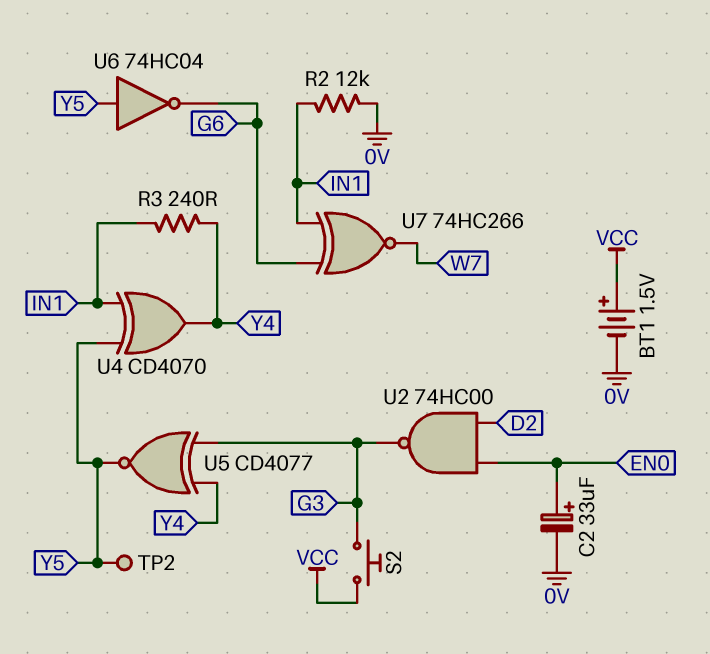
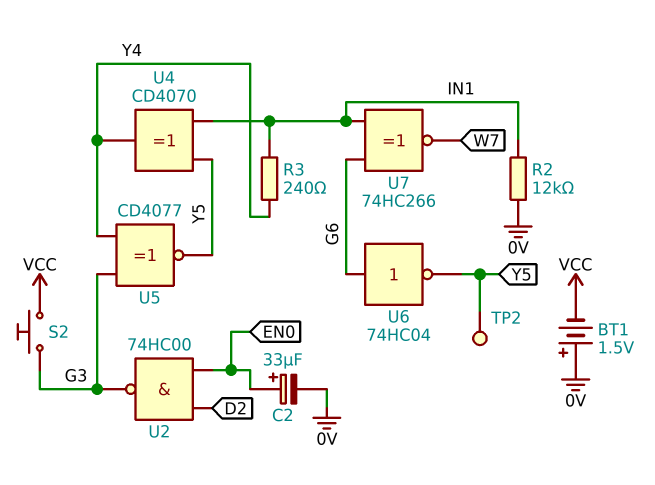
BT1: 1.5V (plus VCC, minus 0V) -> 1.5V (plus 0V, minus VCC)
U6: NOT 74HC04 (in Y5, out G6) -> NOT 74HC04 (in G6, out Y5)

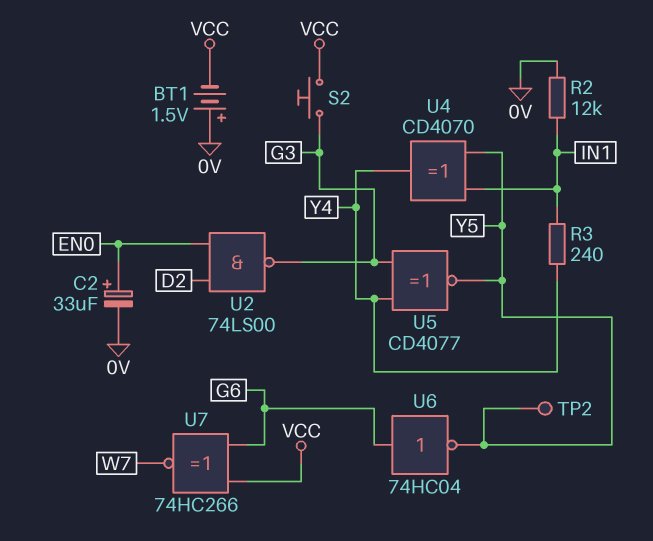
U2: NAND 74HC00 (in D2, in EN0, out G3) -> NAND 74LS00 (in D2, in EN0, out G3)
U7: XNOR 74HC266 (in G6, in IN1, out W7) -> XNOR 74HC266 (in G6, in VCC, out W7)

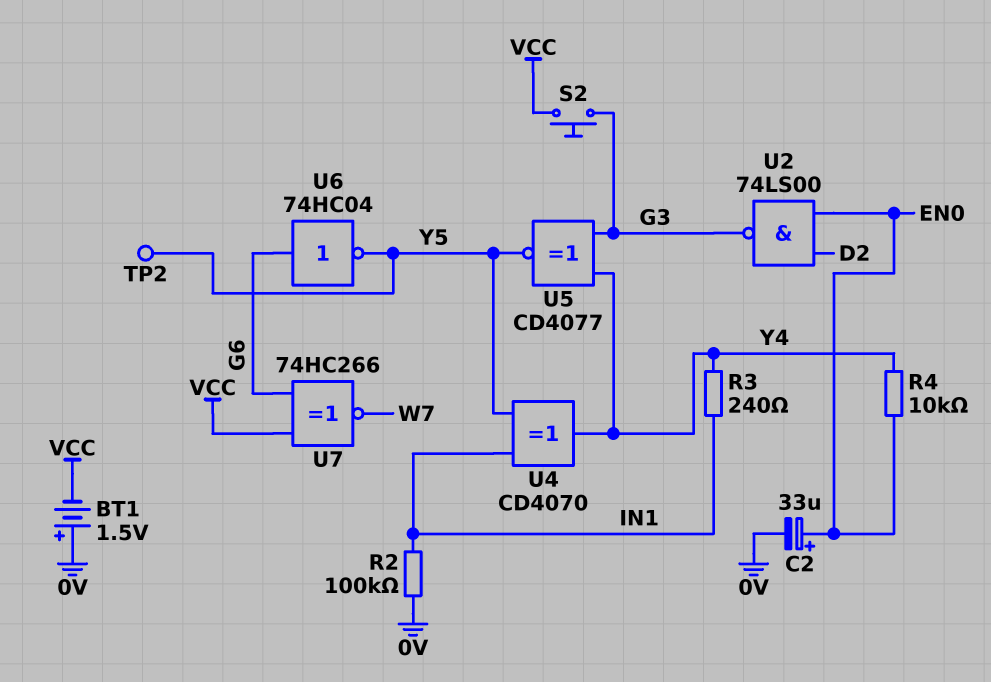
R2: 12k (0V, IN1) -> 100k (0V, IN1)
R4: none -> 10k (EN0, Y4)

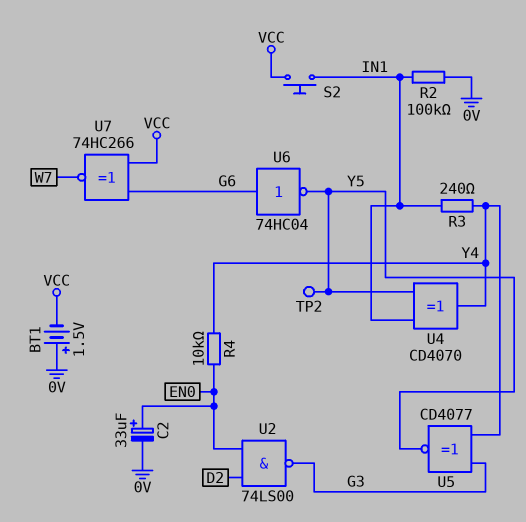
S2: button (G3, VCC) -> button (IN1, VCC)

